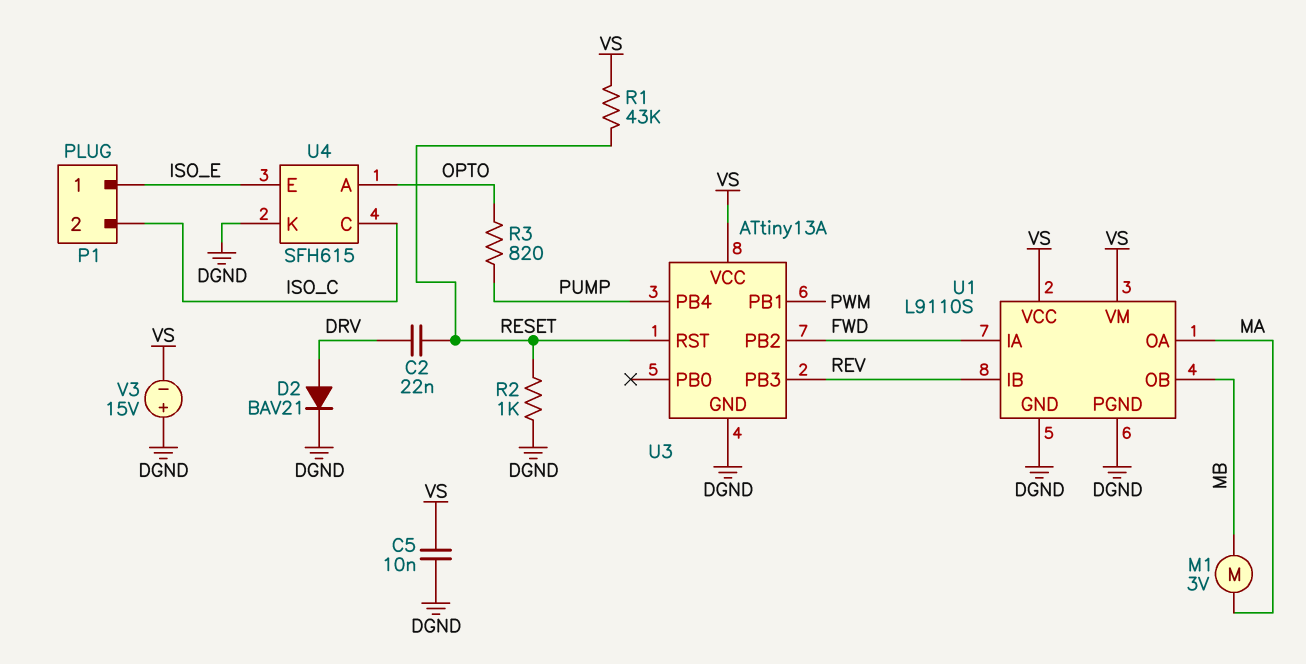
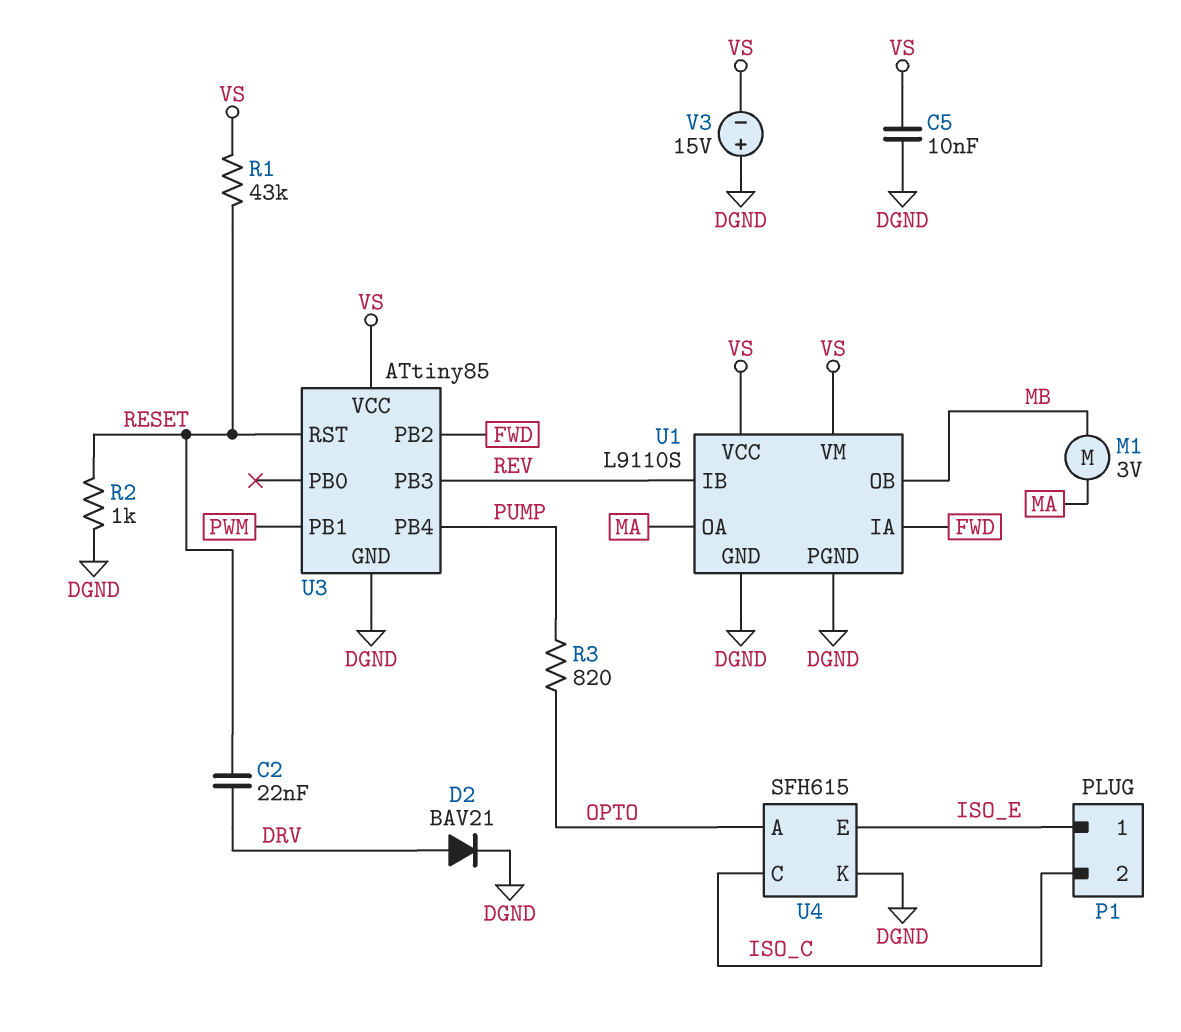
U3: ATtiny13A -> ATtiny85

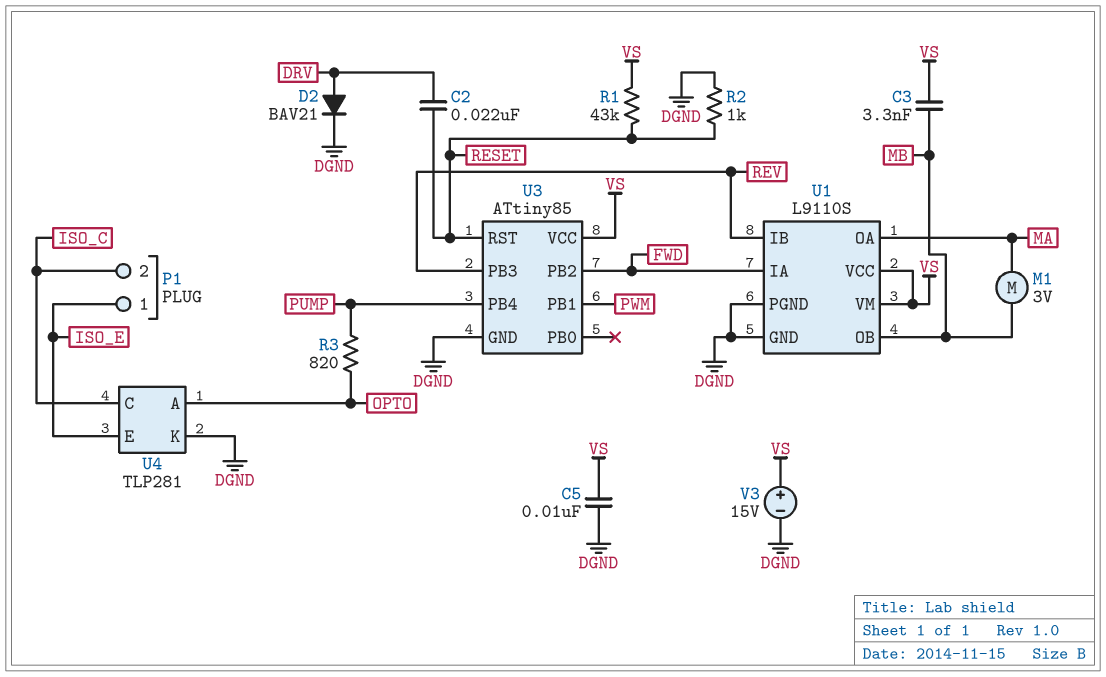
C3: none -> 3.3nF (MB, VS)
U4: SFH615 -> TLP281
V3: 15V (plus DGND, minus VS) -> 15V (plus VS, minus DGND)

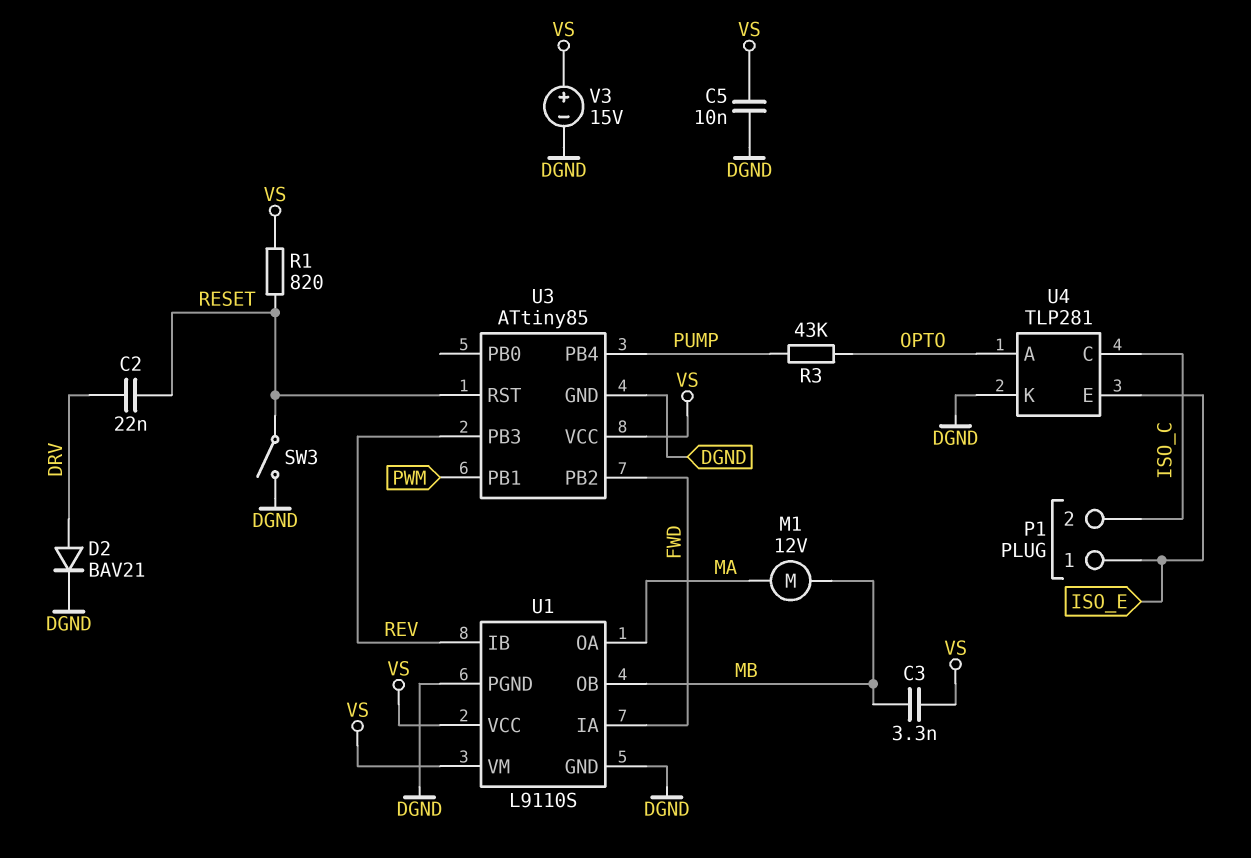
M1: motor 3V (MA, MB) -> motor 12V (MA, MB)
R1: 43k (RESET, VS) -> 820 (RESET, VS)
R2: 1k (DGND, RESET) -> none
R3: 820 (OPTO, PUMP) -> 43k (OPTO, PUMP)
SW3: none -> switch (DGND, RESET)

